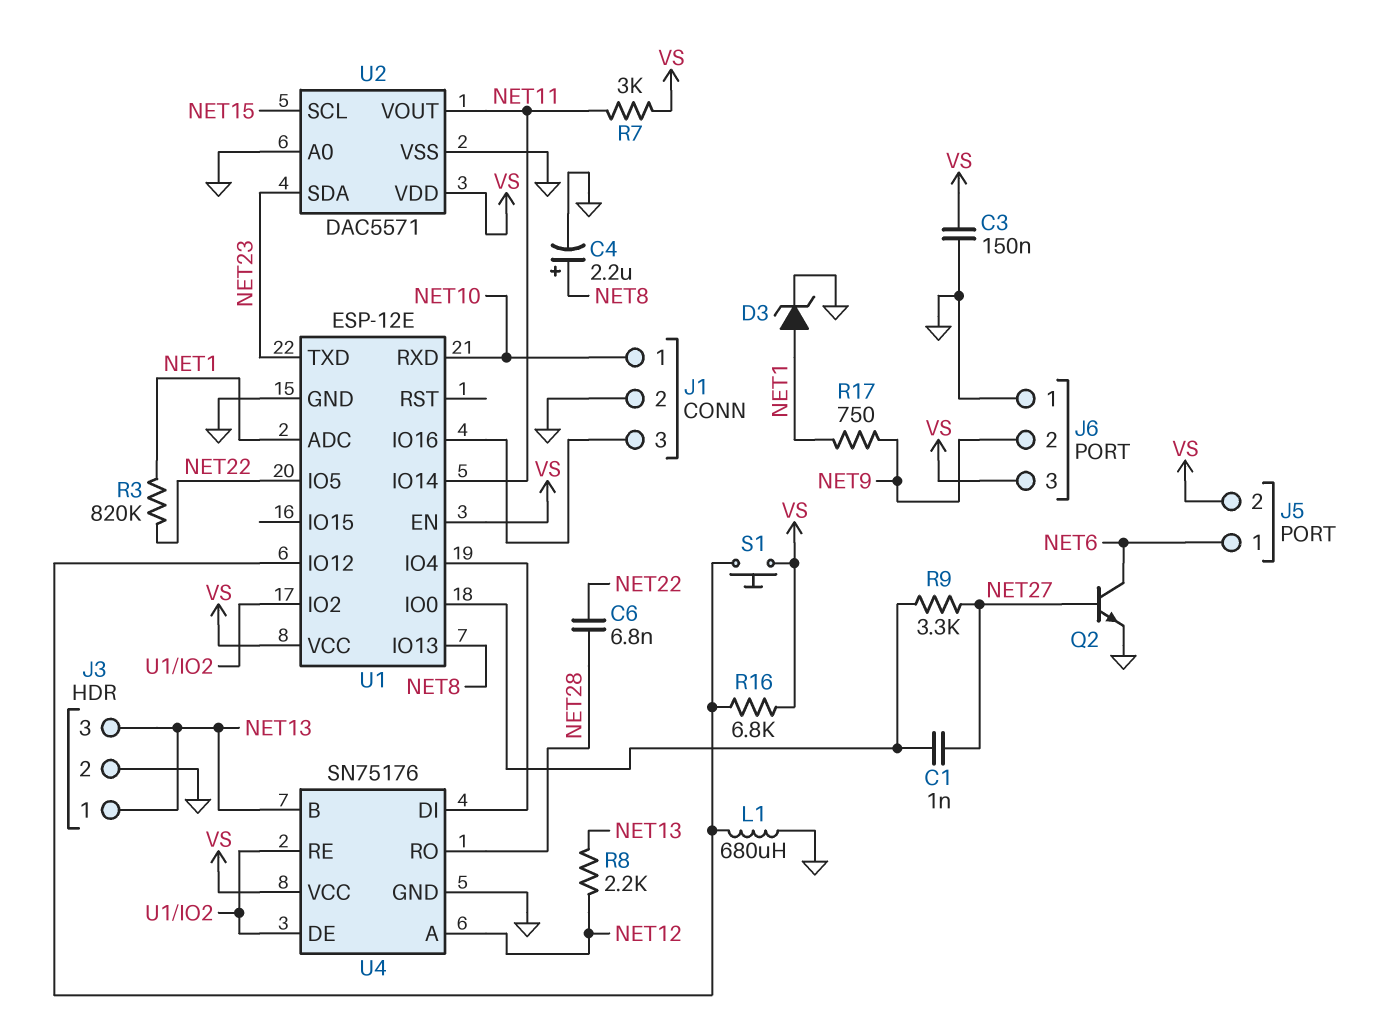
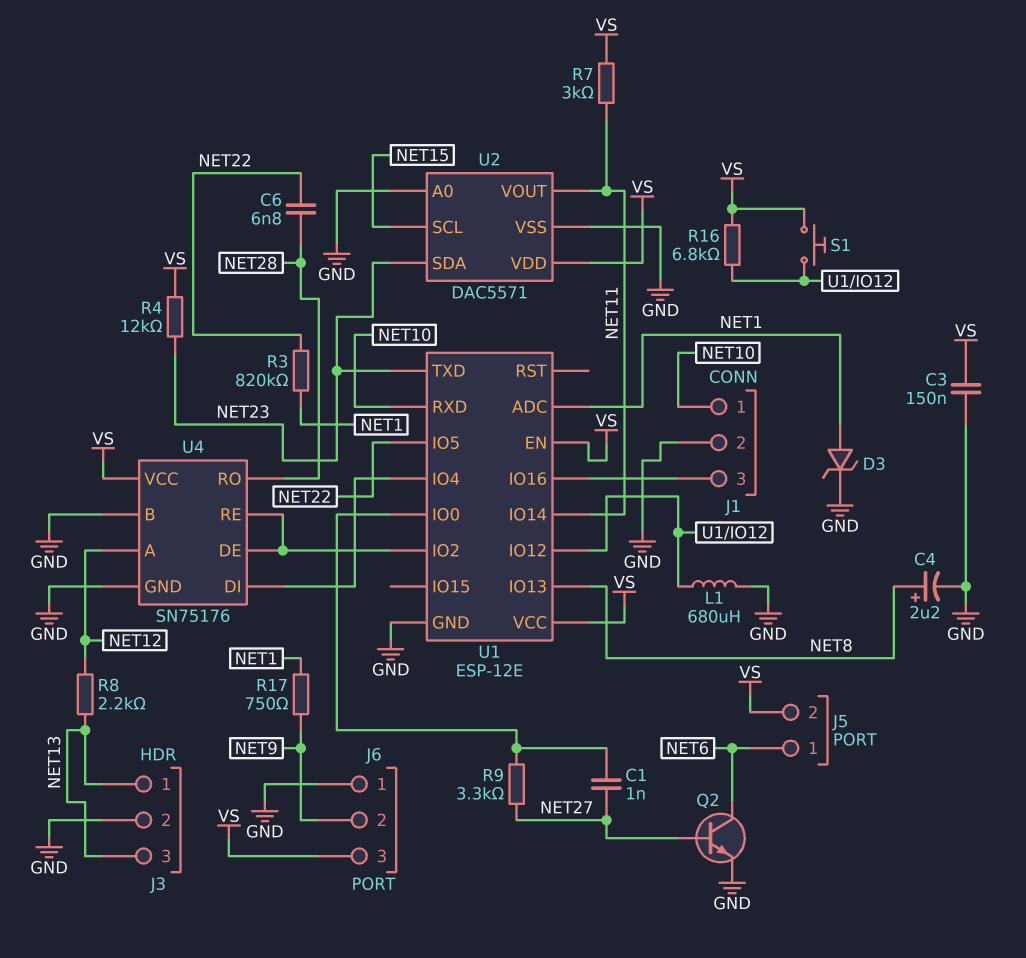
R4: none -> 12k (NET23, VS)
U4 pin B: NET13 -> GND

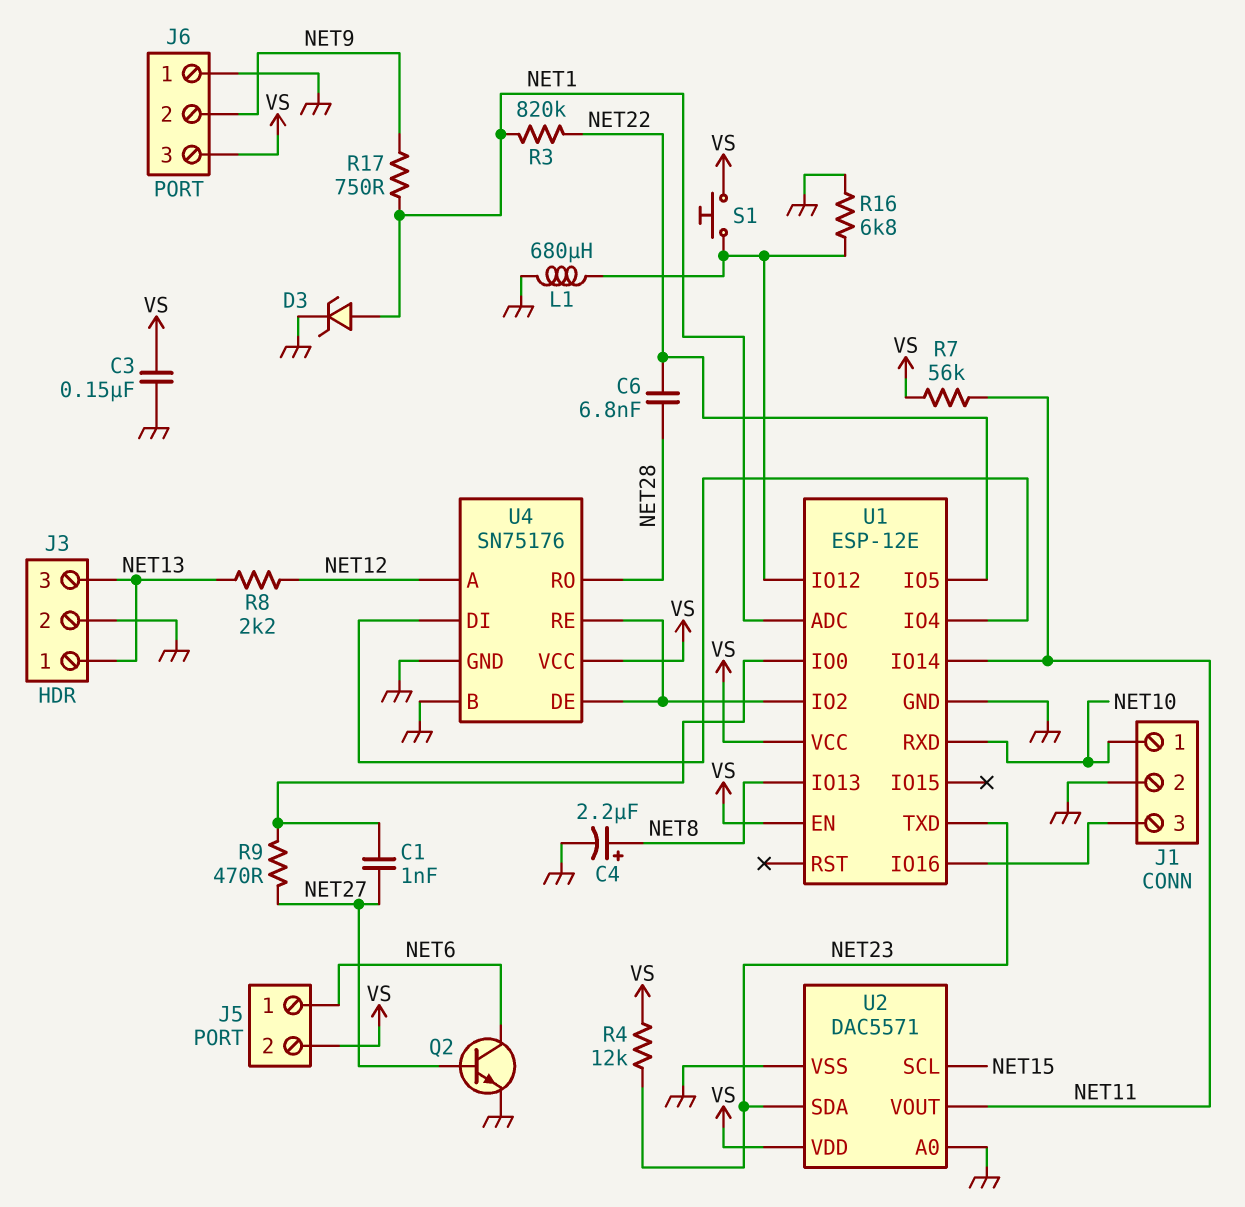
R7: 3k (NET11, VS) -> 56k (NET11, VS)
R9: 3.3k (NET27, U1/IO0) -> 470 (NET27, U1/IO0)
R16: 6.8k (U1/IO12, VS) -> 6.8k (GND, U1/IO12)

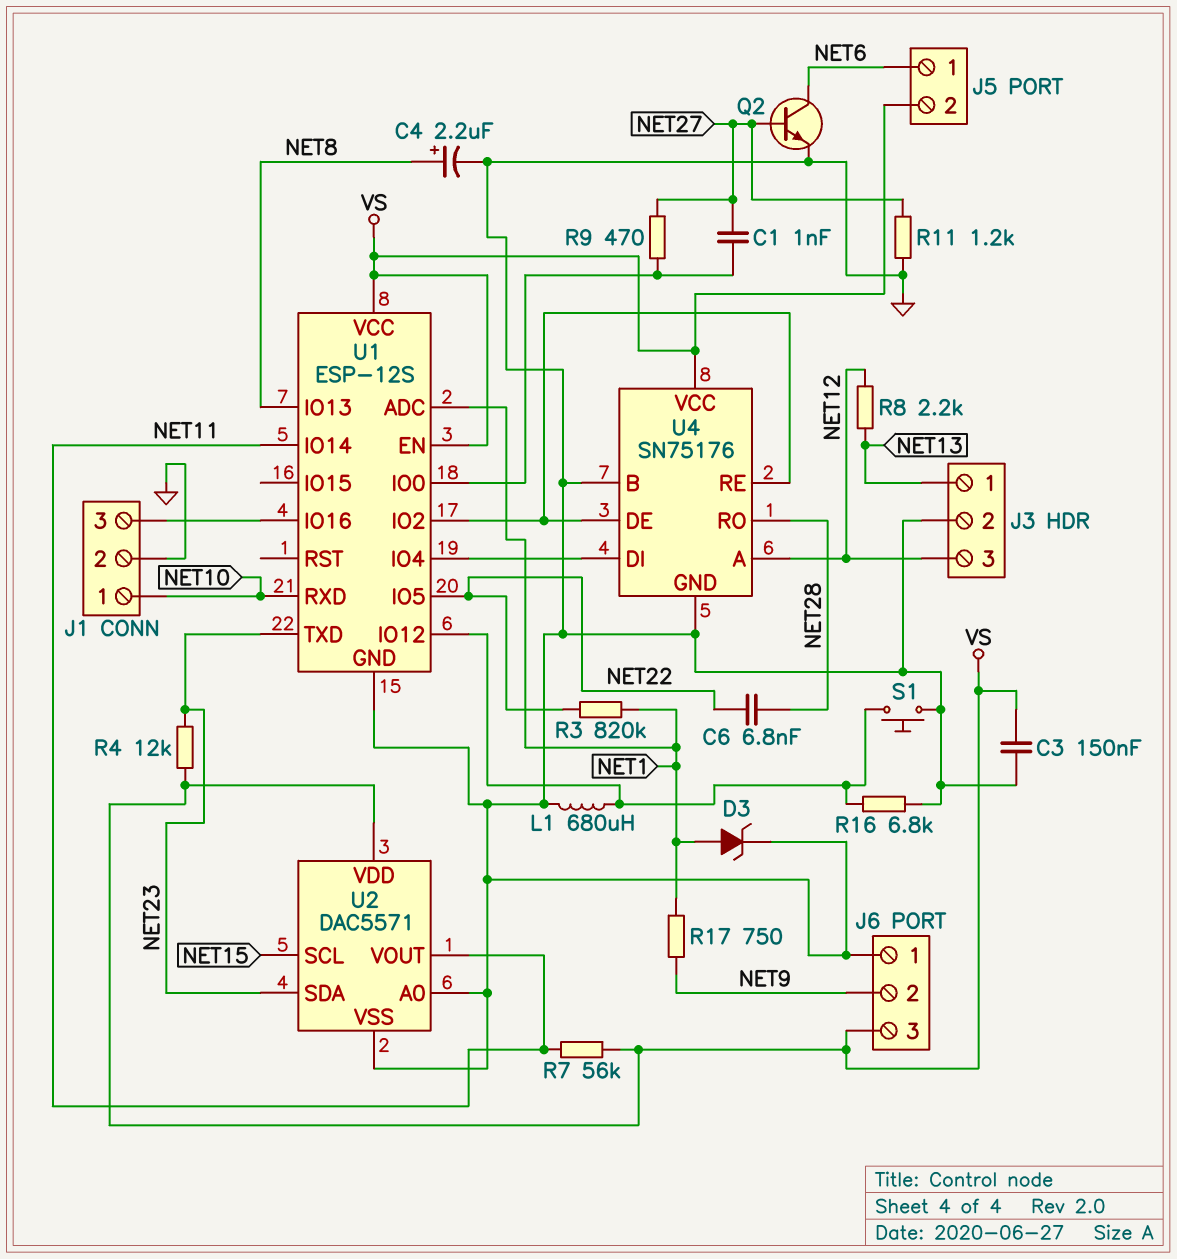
J3 pin 3: NET13 -> NET12
R11: none -> 1.2k (GND, NET27)
S1: button (U1/IO12, VS) -> button (GND, U1/IO12)
U1: ESP-12E -> ESP-12S

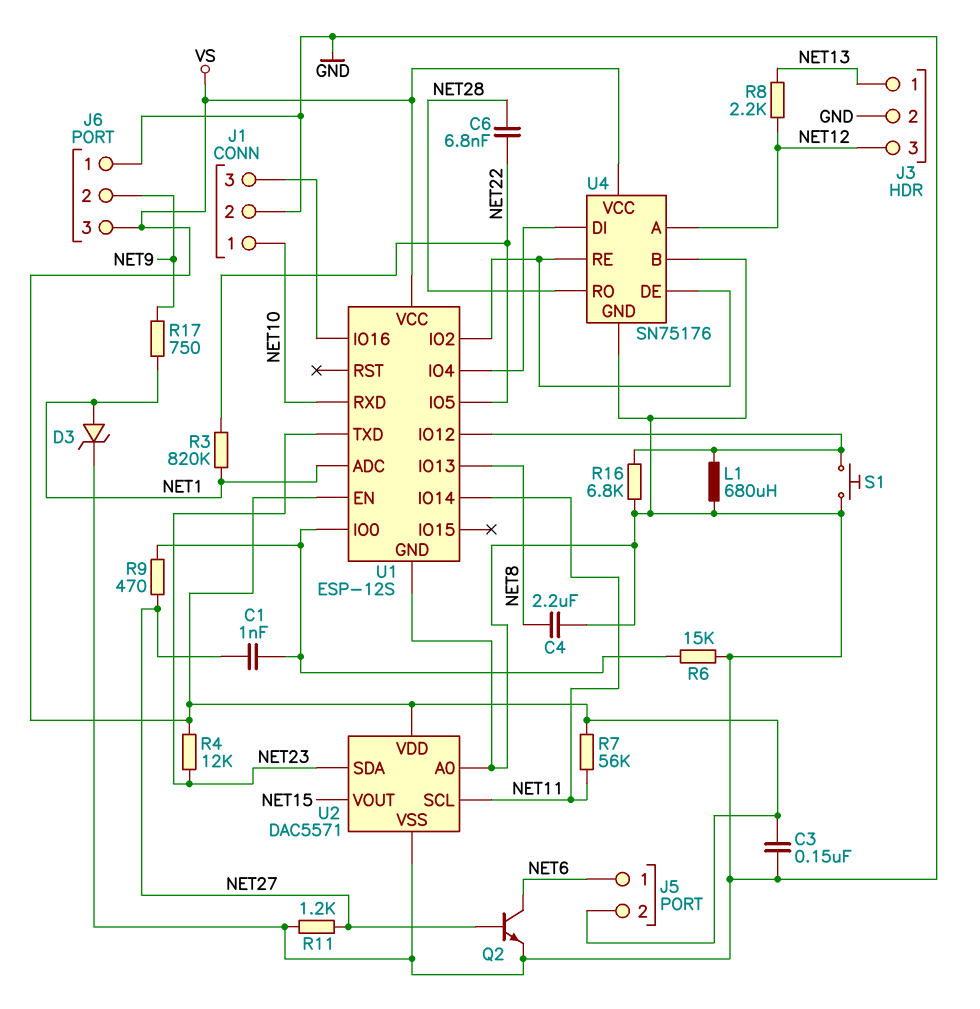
C4: 2.2uF (plus NET8, minus GND) -> 2.2uF (GND, NET8)
R6: none -> 15k (GND, U1/IO0)
U2 pin SCL: NET15 -> NET11
U2 pin VOUT: NET11 -> NET15

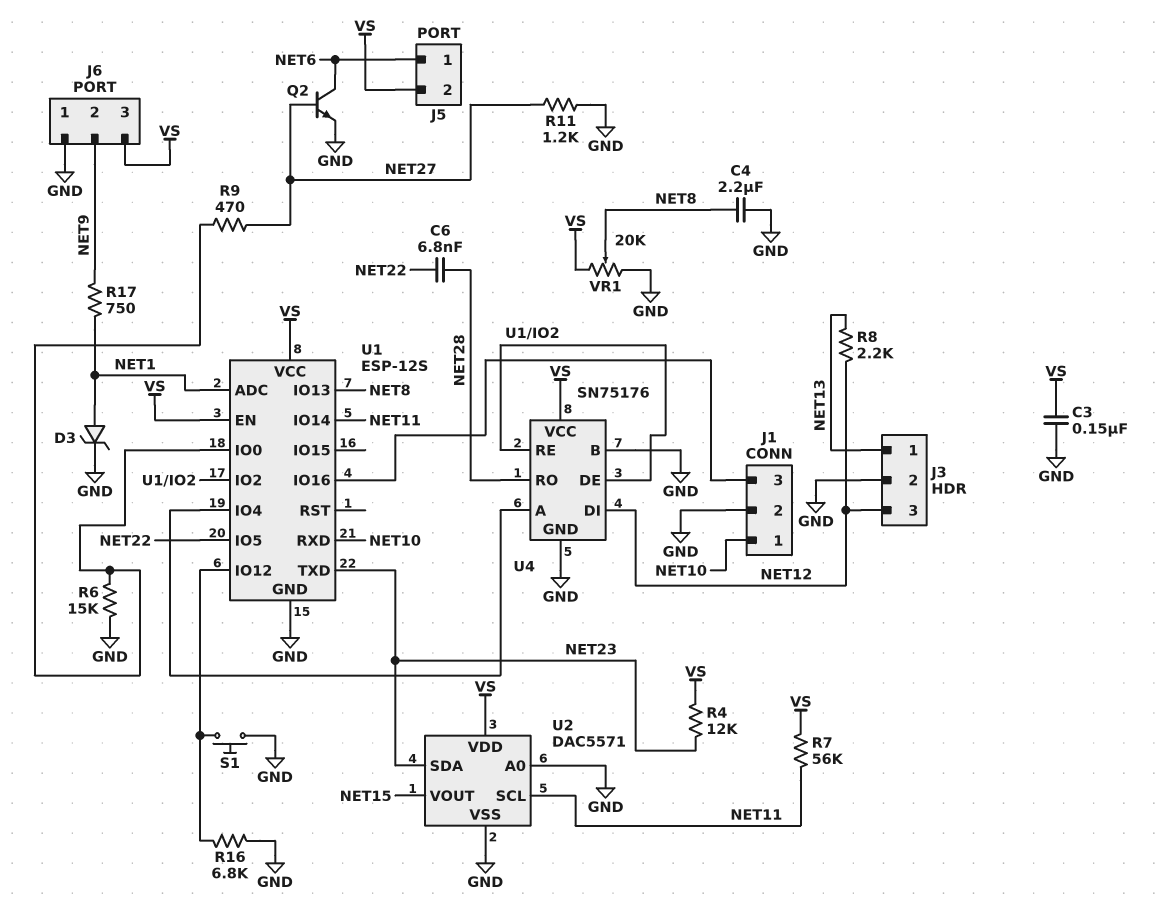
C1: 1nF (NET27, U1/IO0) -> none
L1: 680uH (GND, U1/IO12) -> none
R3: 820k (NET1, NET22) -> none
U4 pin A: NET12 -> U1/IO4
U4 pin DI: U1/IO4 -> NET12
VR1: none -> 20k (GND, VS, wiper NET8)

